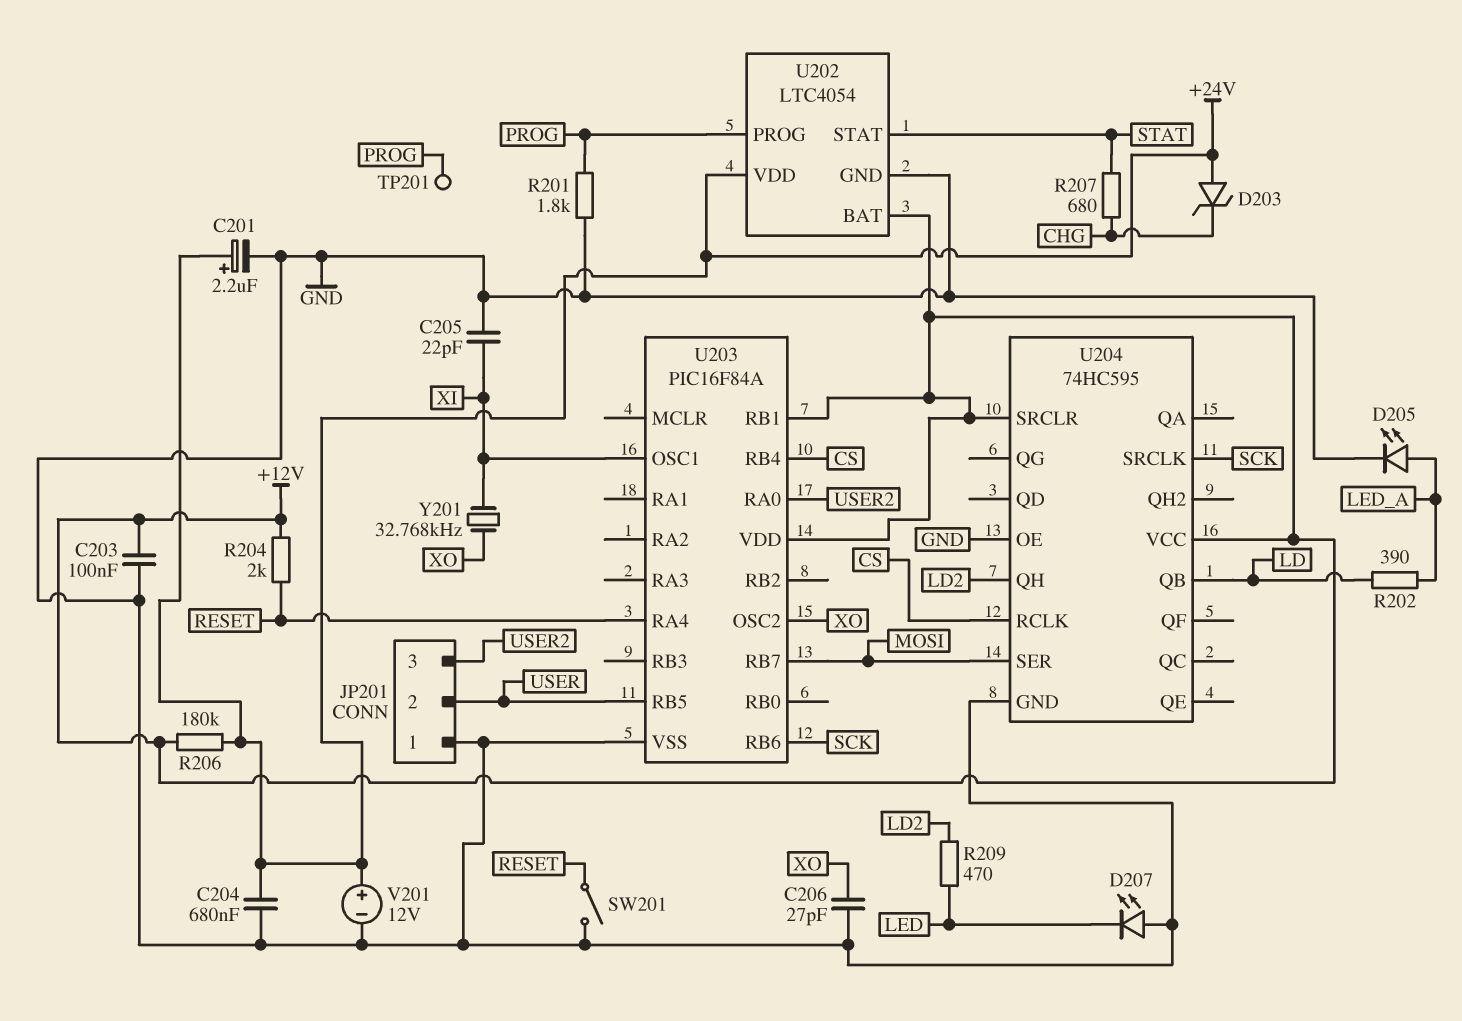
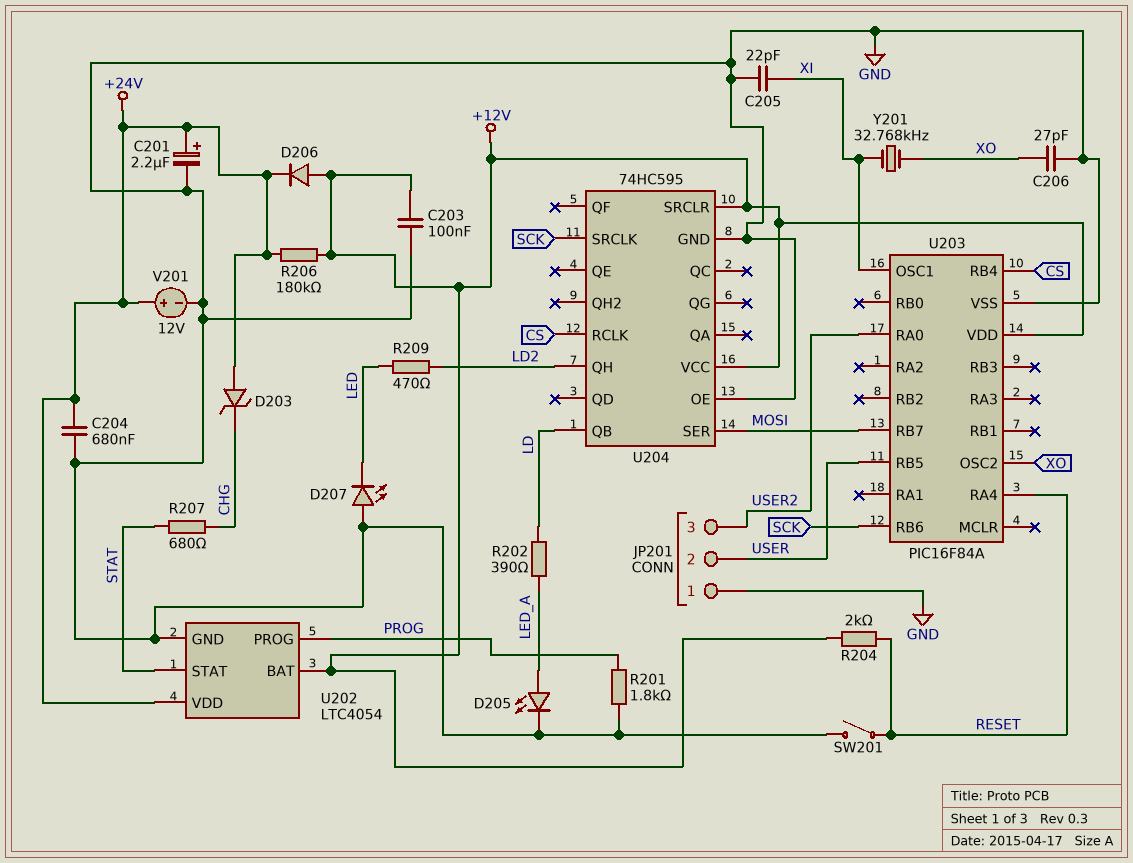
D206: none -> diode (A +12V, K +24V)
TP201: test point (PROG) -> none
U203 pin RB1: +12V -> none

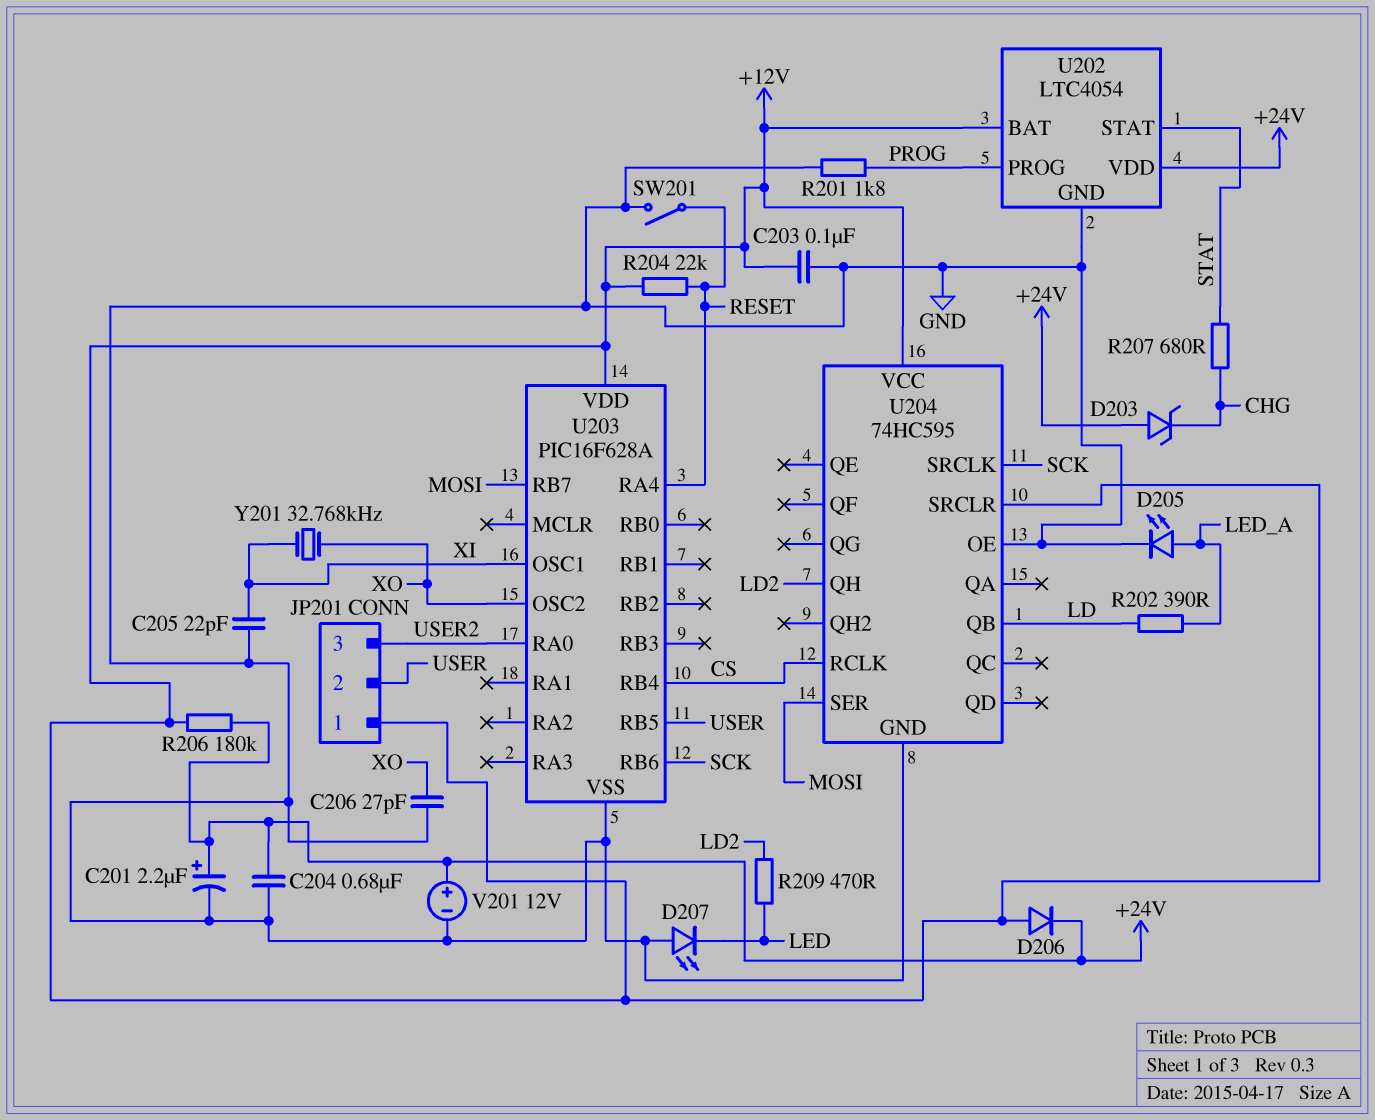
JP201 pin 1: GND -> +12V
R204: 2k (+12V, RESET) -> 22k (+12V, RESET)
U203: PIC16F84A -> PIC16F628A

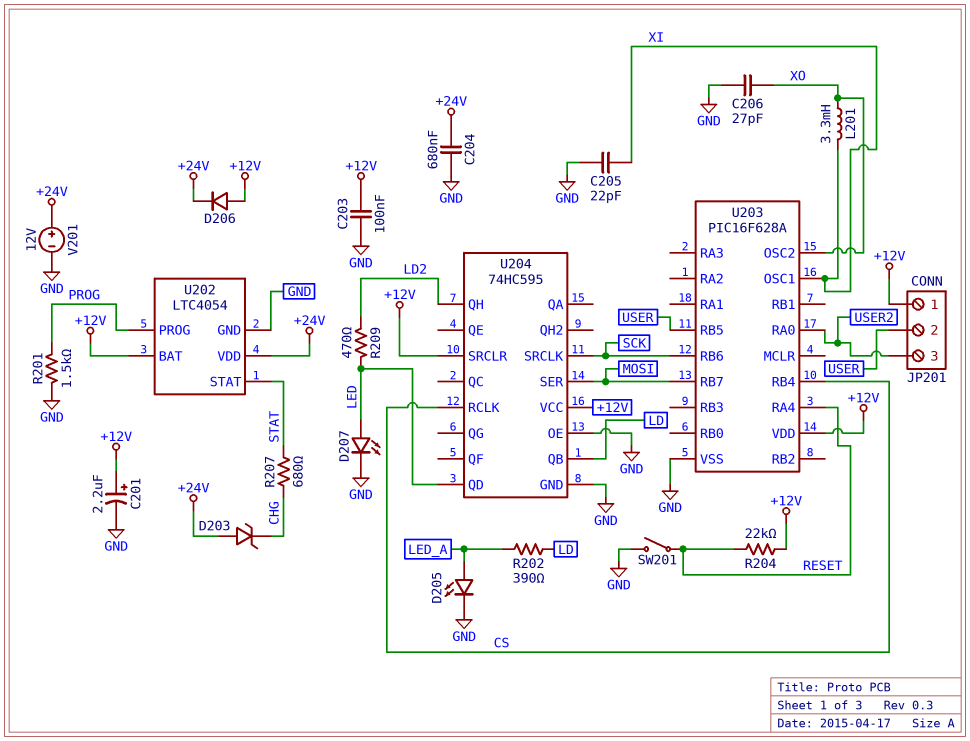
C201: 2.2uF (plus +24V, minus GND) -> 2.2uF (plus +12V, minus GND)
D207: LED (A GND, K LED) -> LED (A LED, K GND)
L201: none -> 3.3mH (XI, XO)
R201: 1.8k (GND, PROG) -> 1.5k (GND, PROG)
R206: 180k (+12V, +24V) -> none
U204 pin QD: none -> LED
Y201: 32.768kHz (XI, XO) -> none

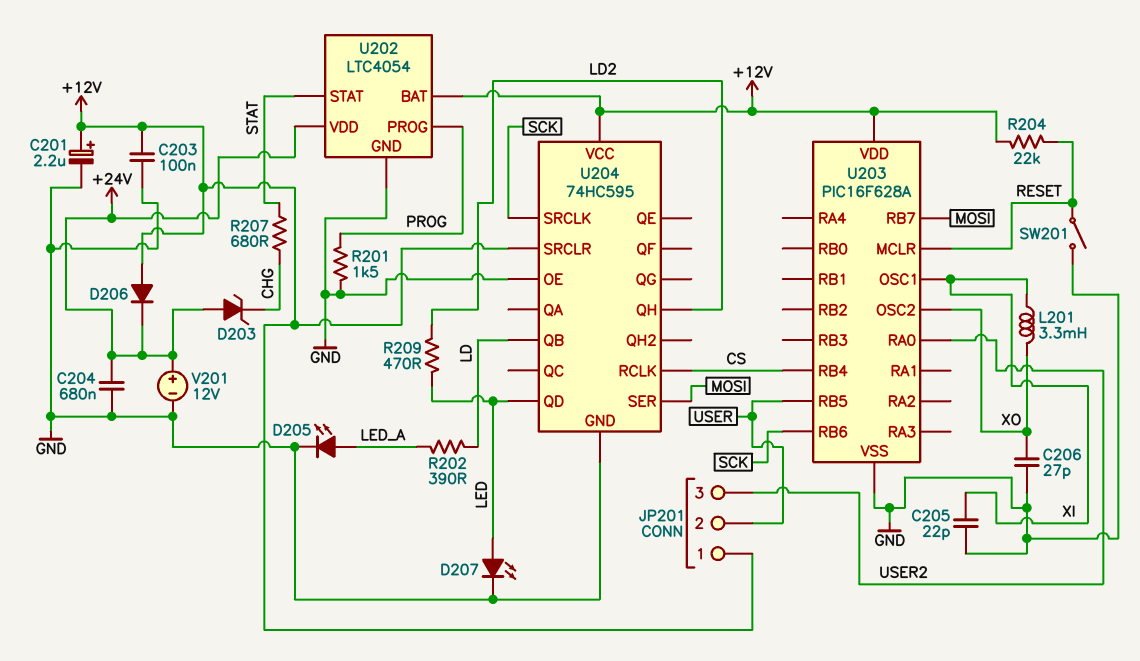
U203 pin MCLR: none -> RESET
U203 pin RA4: RESET -> none

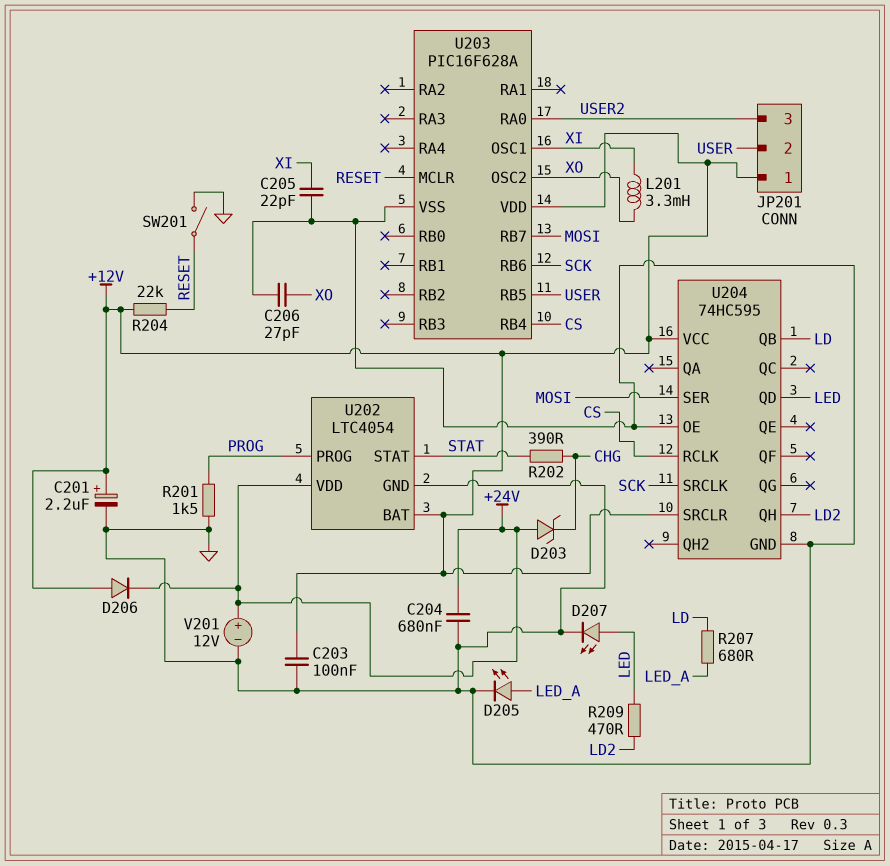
R202: 390 (LD, LED_A) -> 390 (CHG, STAT)
R207: 680 (CHG, STAT) -> 680 (LD, LED_A)

